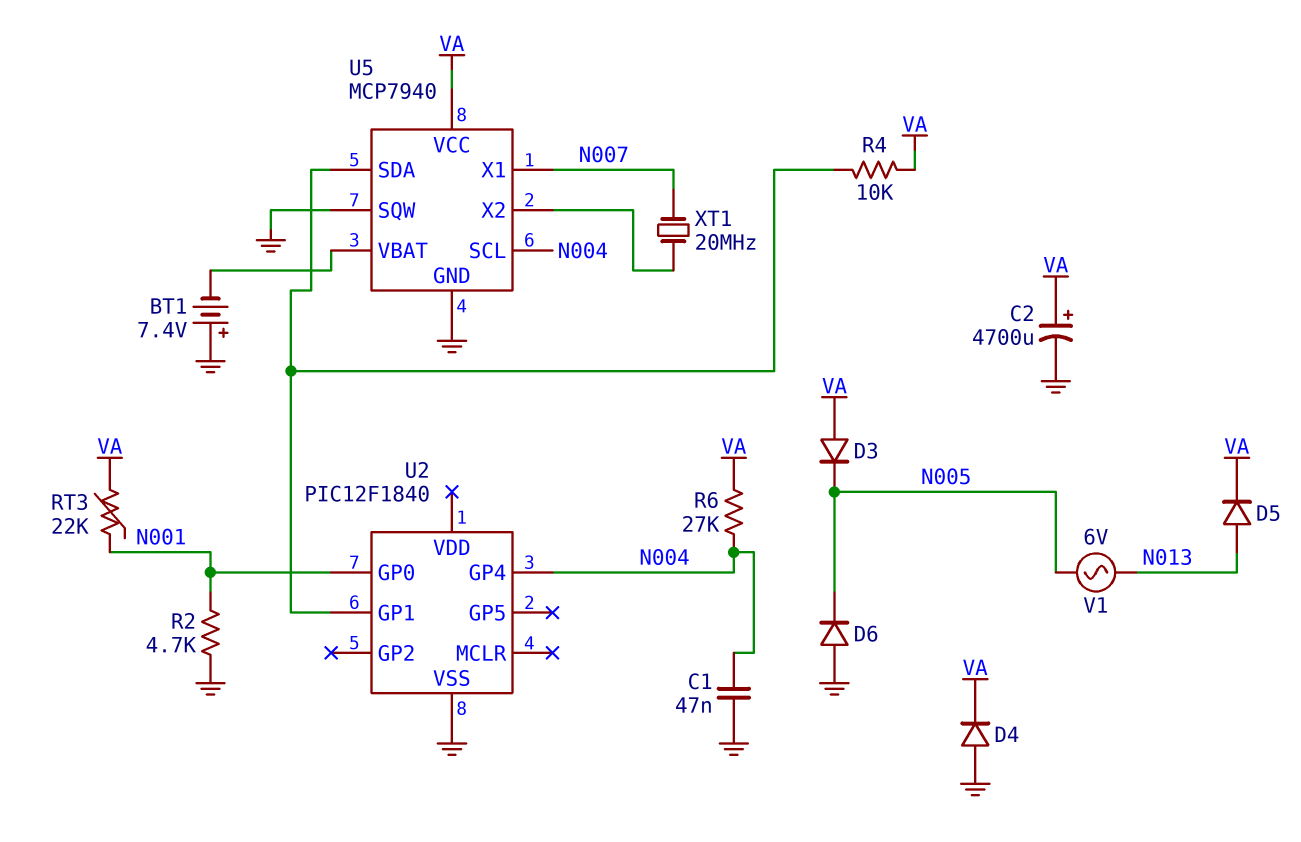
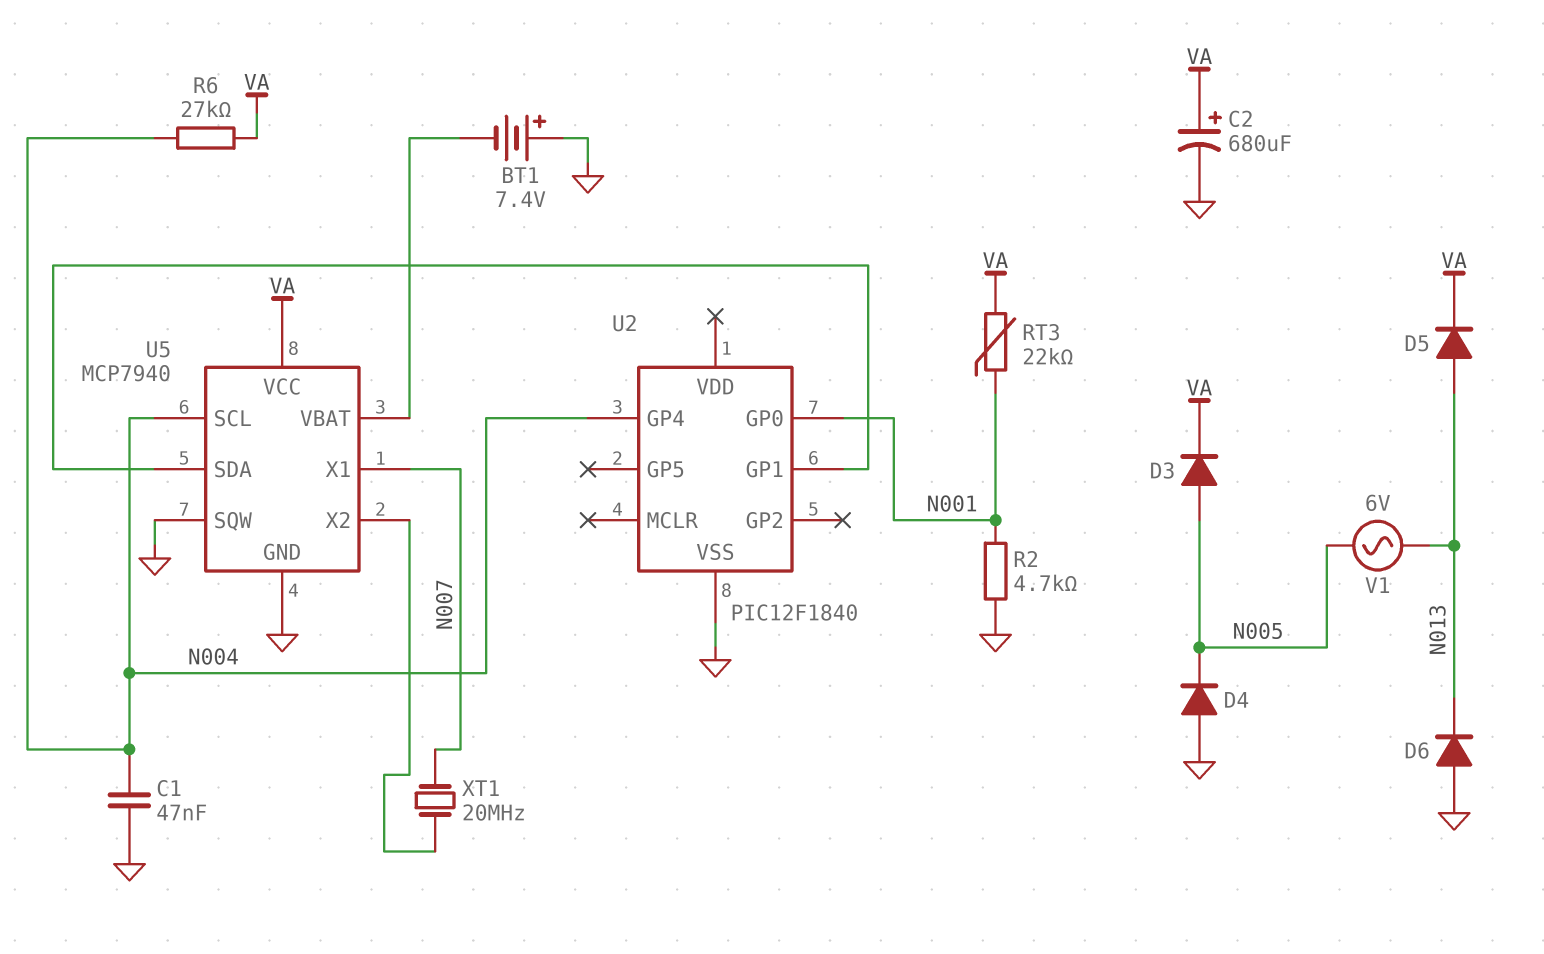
C2: 4700uF (plus VA, minus GND) -> 680uF (plus VA, minus GND)
D3: diode (A VA, K N005) -> diode (A N005, K VA)
D4: diode (A GND, K VA) -> diode (A GND, K N005)
D6: diode (A GND, K N005) -> diode (A GND, K N013)
R4: 10k (U2/GP1, VA) -> none

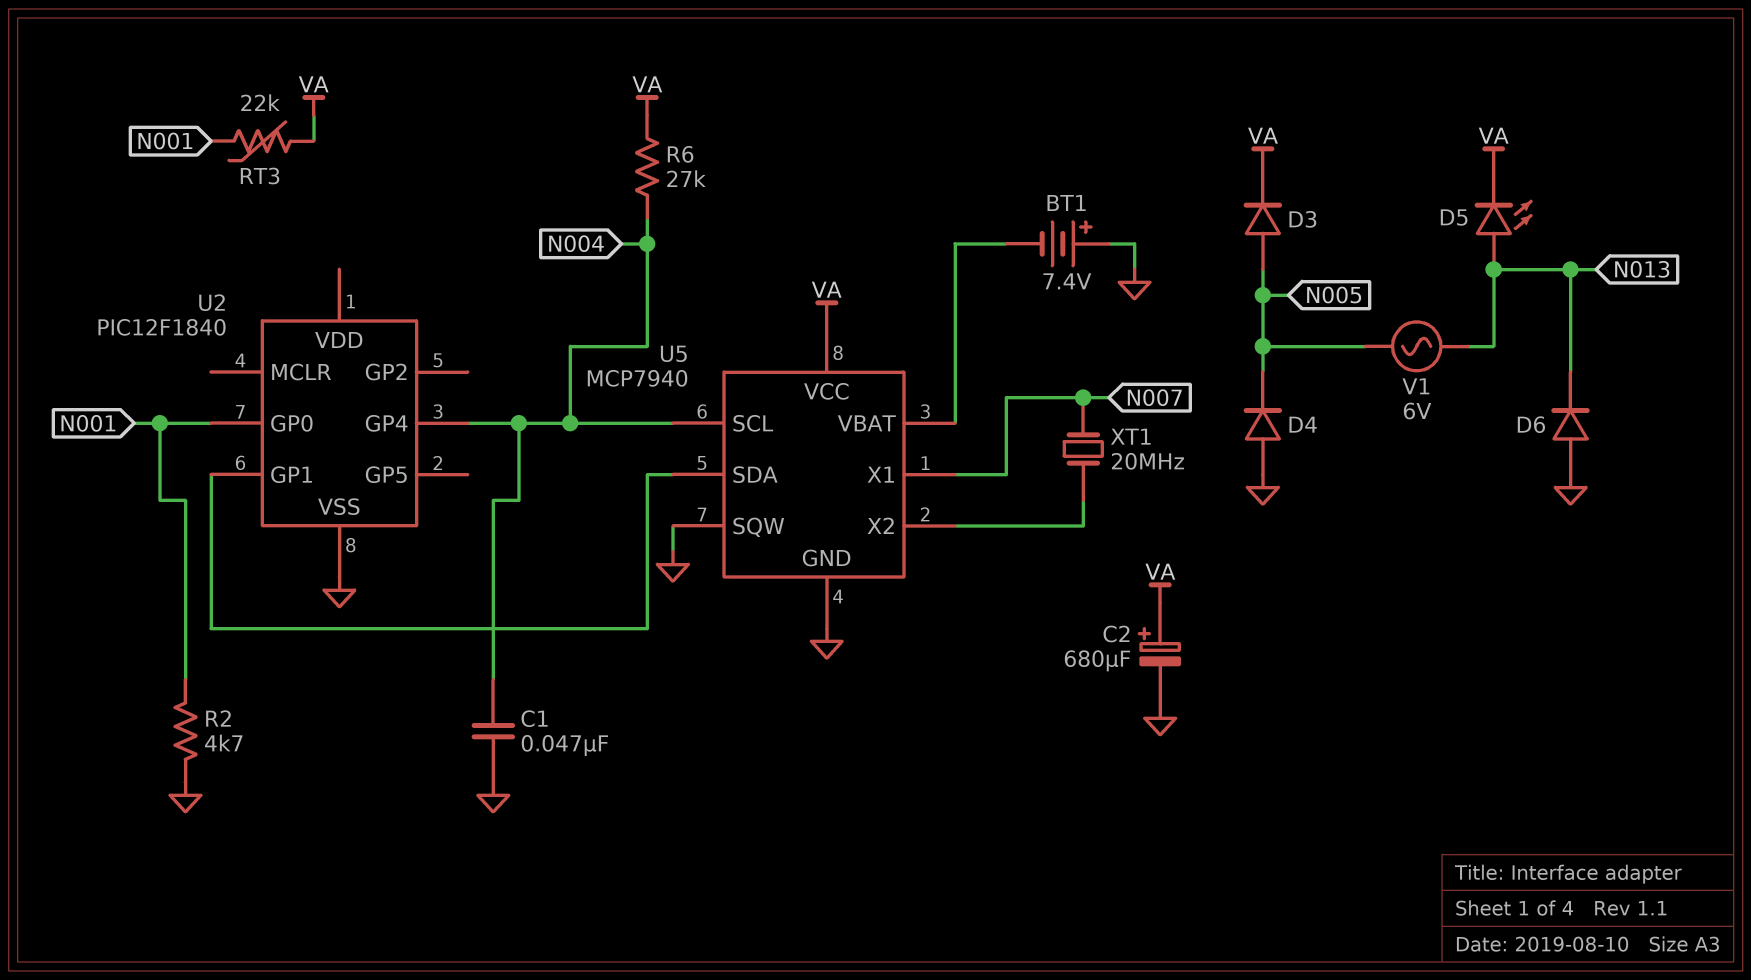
D5: diode (A N013, K VA) -> LED (A N013, K VA)

